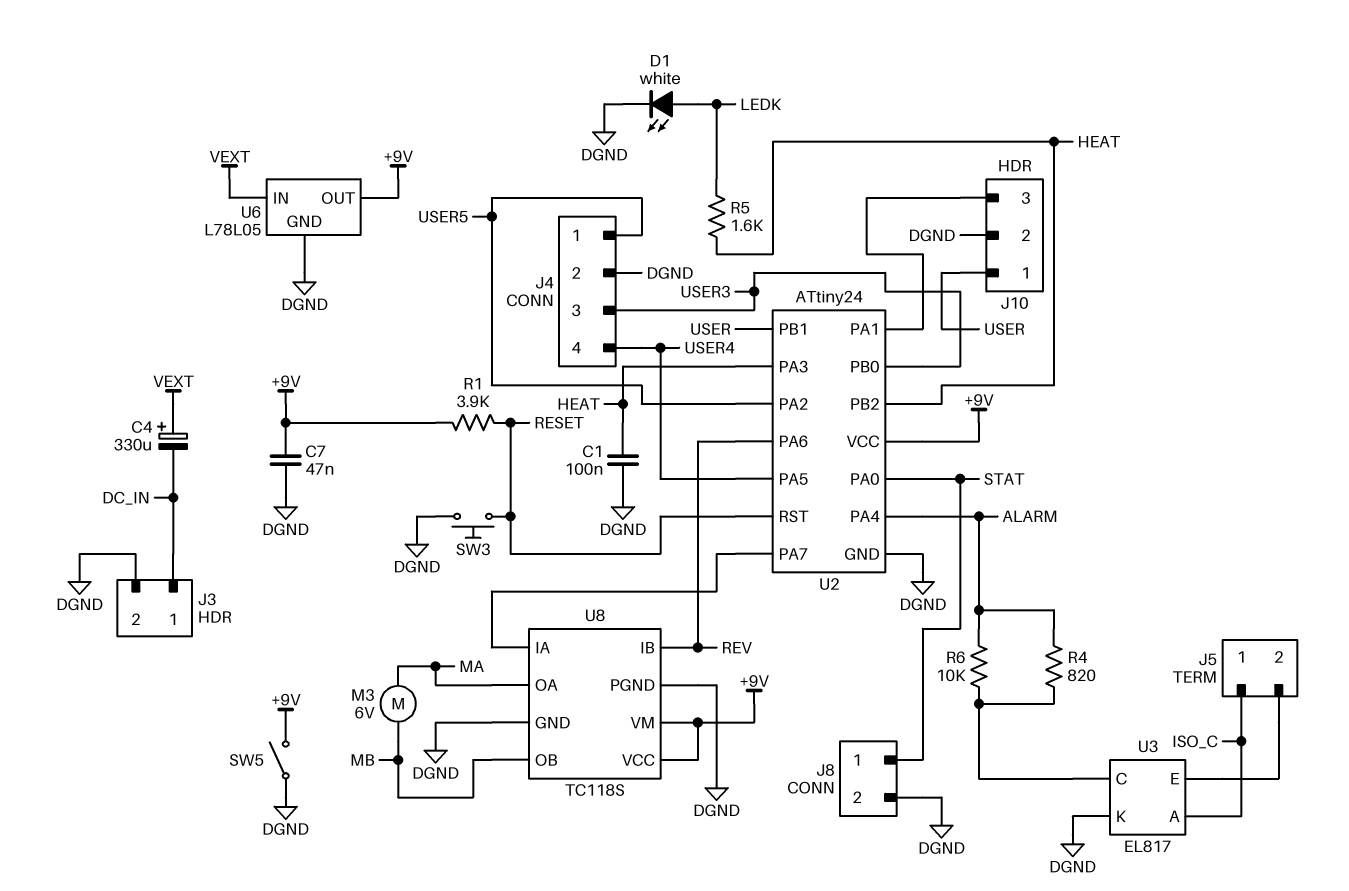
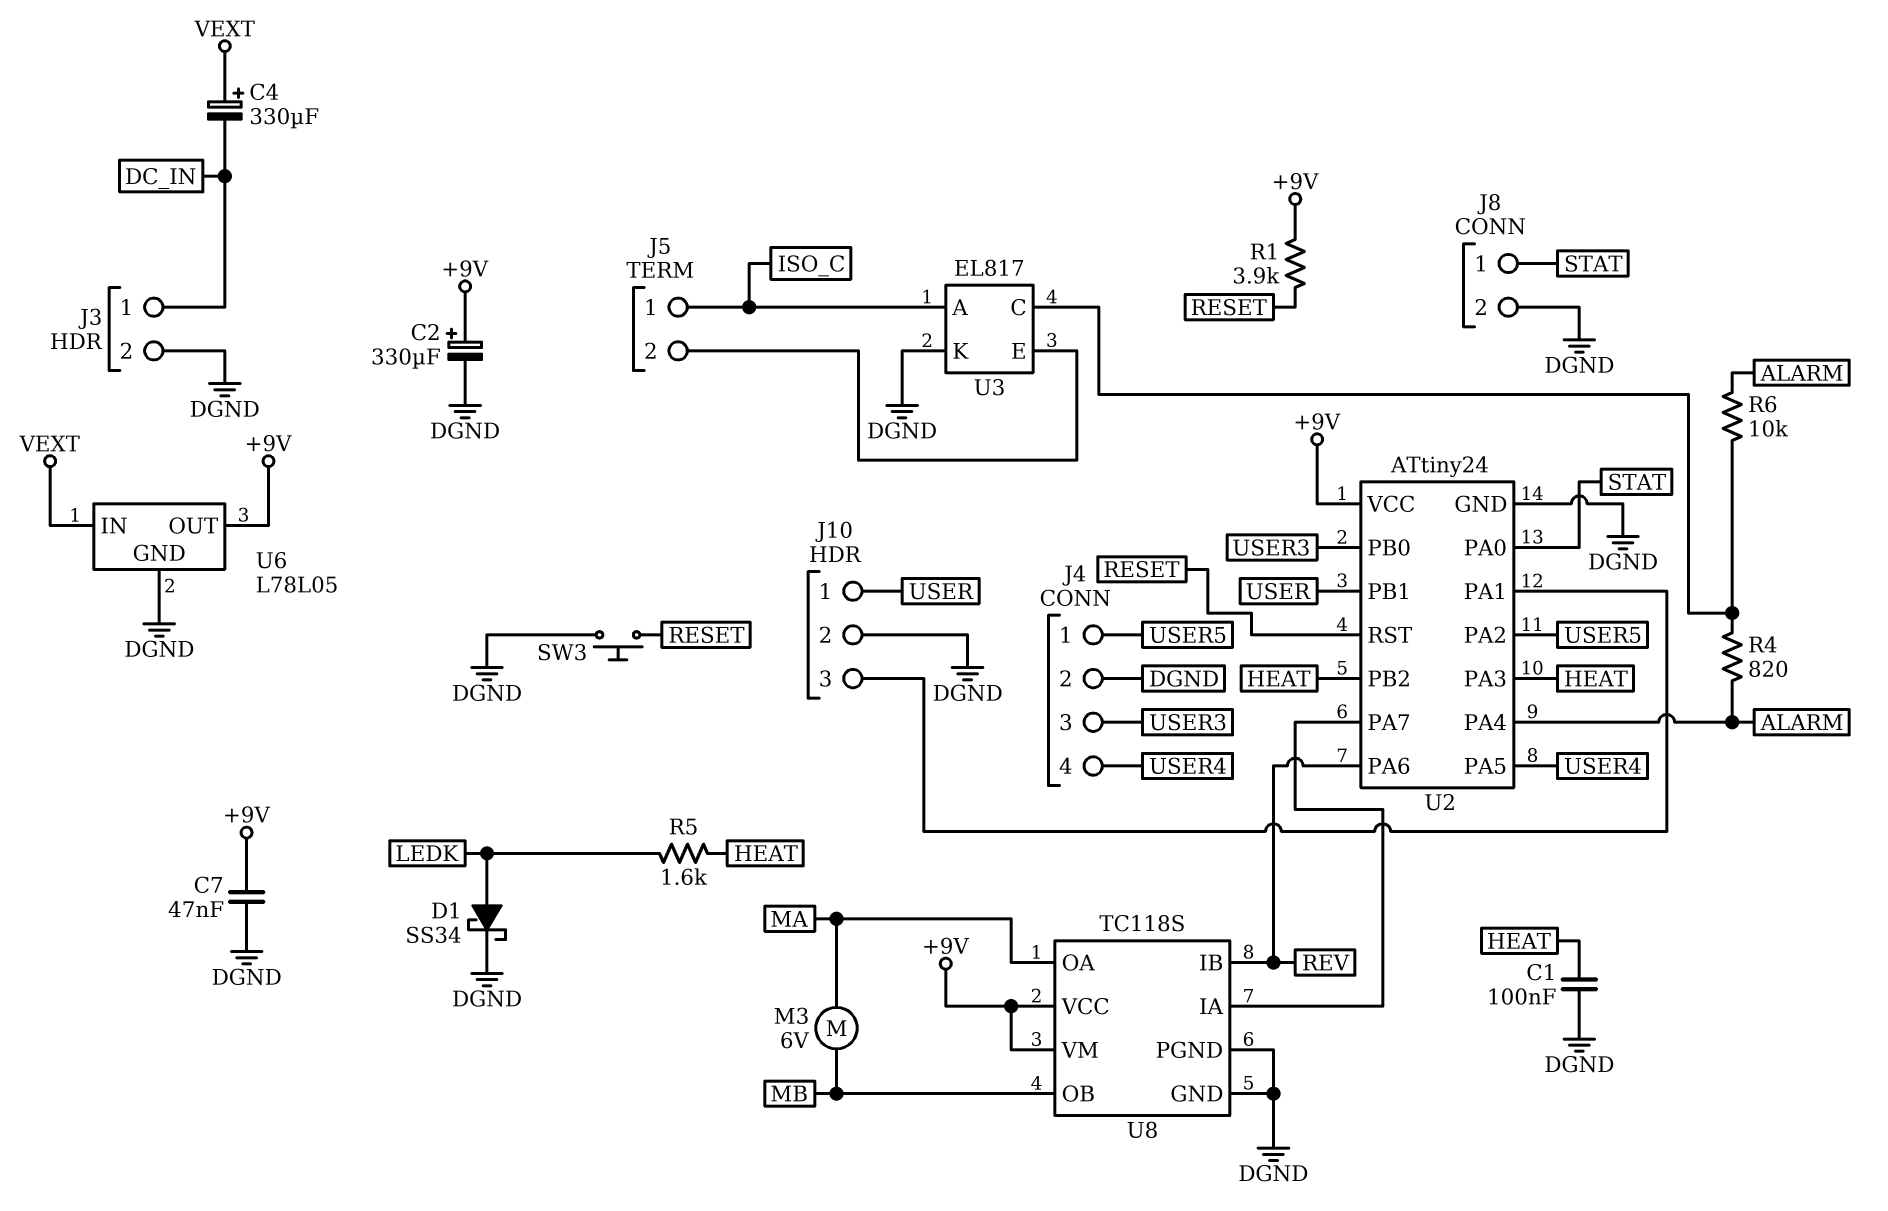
C2: none -> 330uF (plus +9V, minus DGND)
D1: LED white (A LEDK, K DGND) -> schottky SS34 (A LEDK, K DGND)
SW5: switch (+9V, DGND) -> none

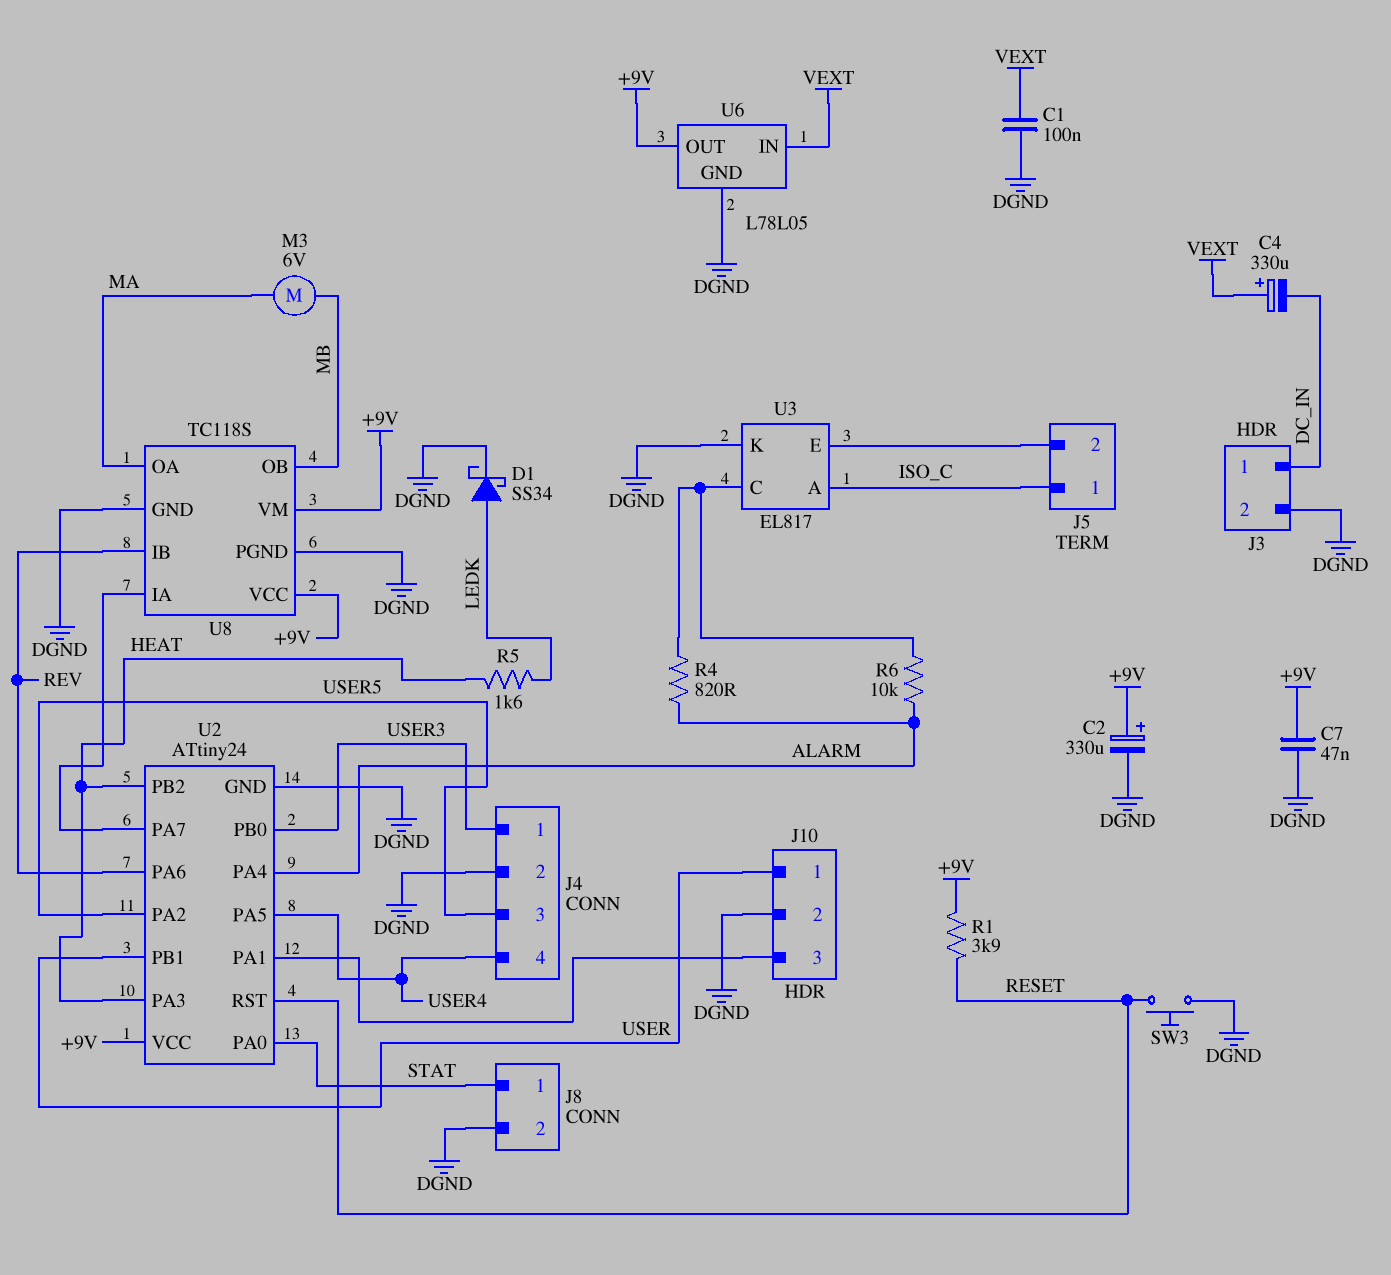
C1: 100nF (DGND, HEAT) -> 100nF (DGND, VEXT)
J4 pin 1: USER5 -> USER3
J4 pin 3: USER3 -> USER5

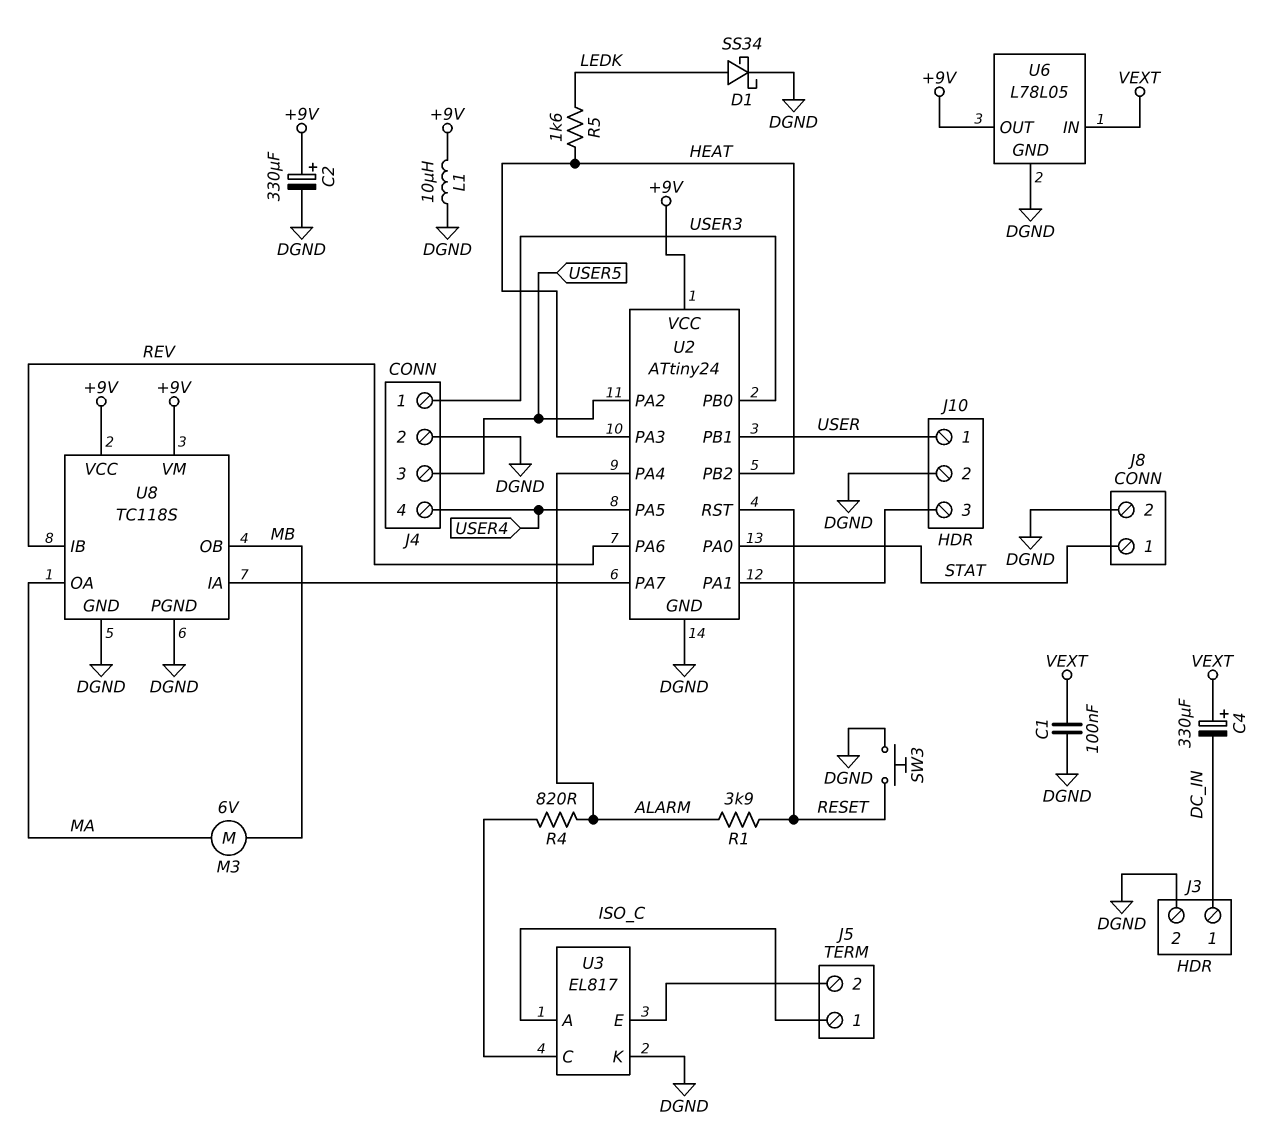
C7: 47nF (+9V, DGND) -> none
L1: none -> 10uH (+9V, DGND)
R1: 3.9k (+9V, RESET) -> 3.9k (ALARM, RESET)
R6: 10k (ALARM, U3/C) -> none

